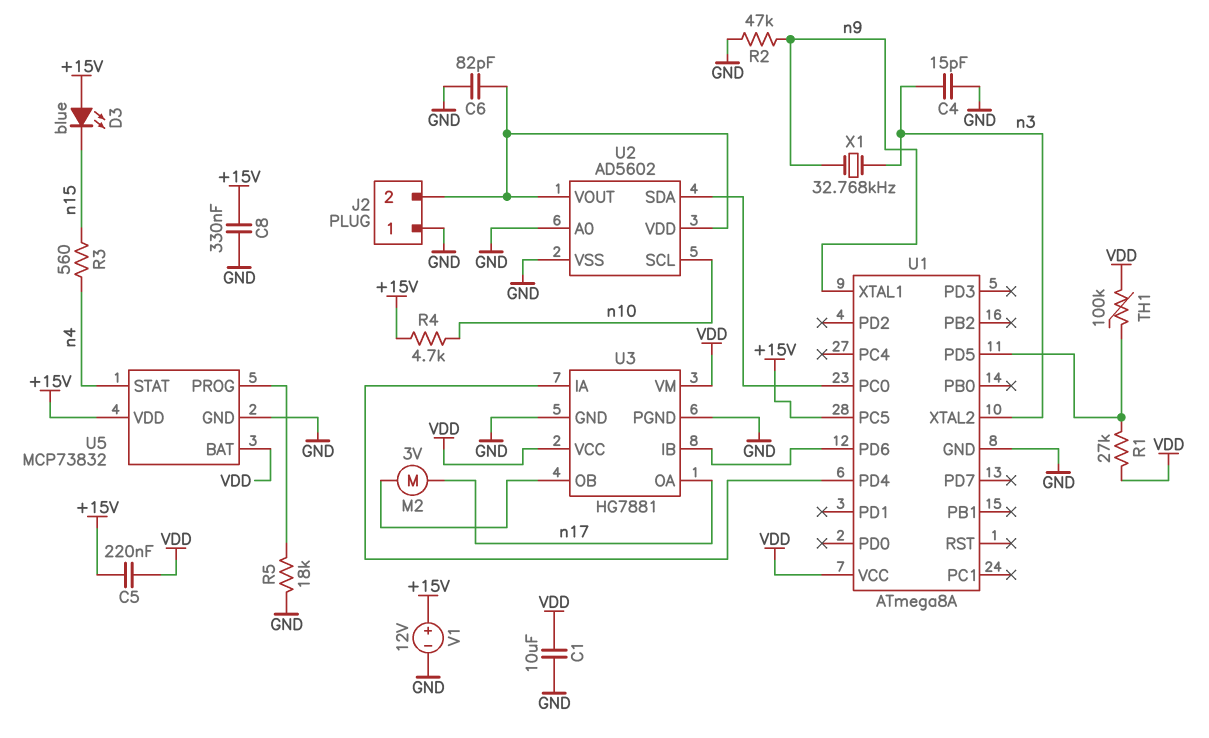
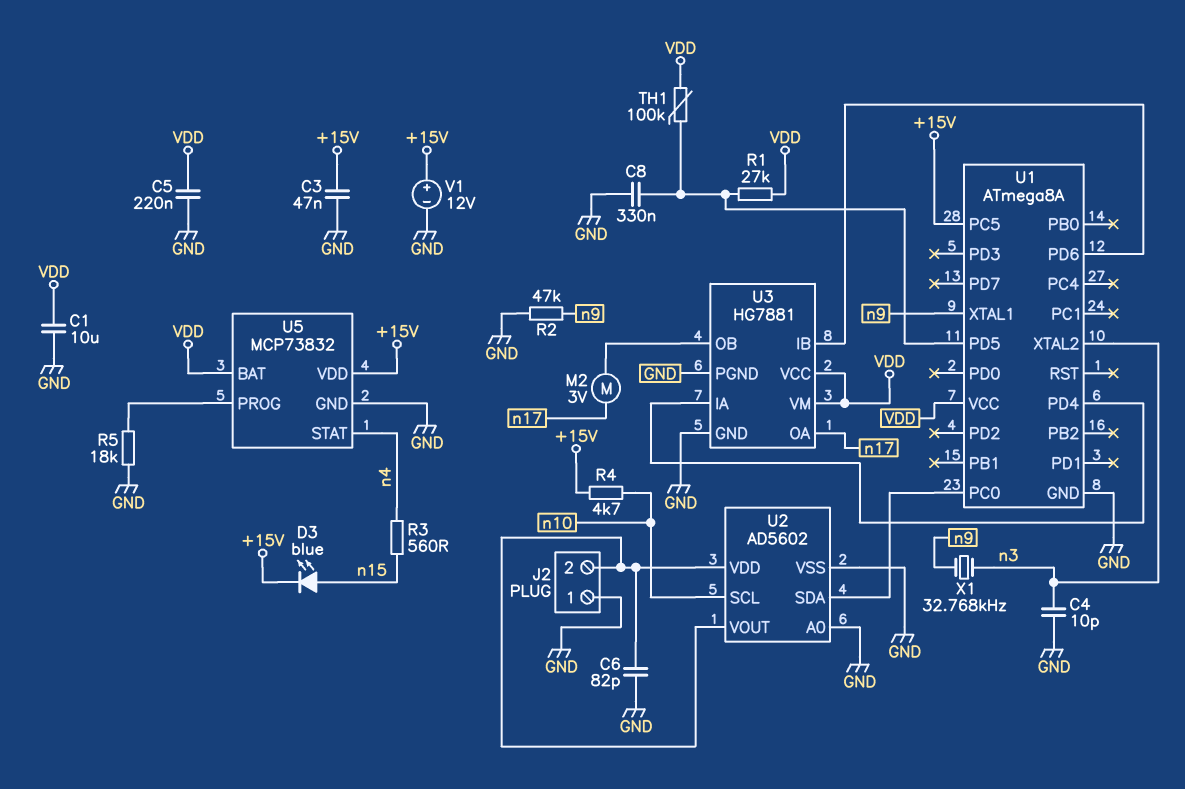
C3: none -> 47nF (+15V, GND)
C4: 15pF (GND, n3) -> 10pF (GND, n3)
C5: 220nF (+15V, VDD) -> 220nF (GND, VDD)
C8: 330nF (+15V, GND) -> 330nF (GND, U1/PD5)
D3: LED blue (A +15V, K n15) -> LED blue (A n15, K +15V)

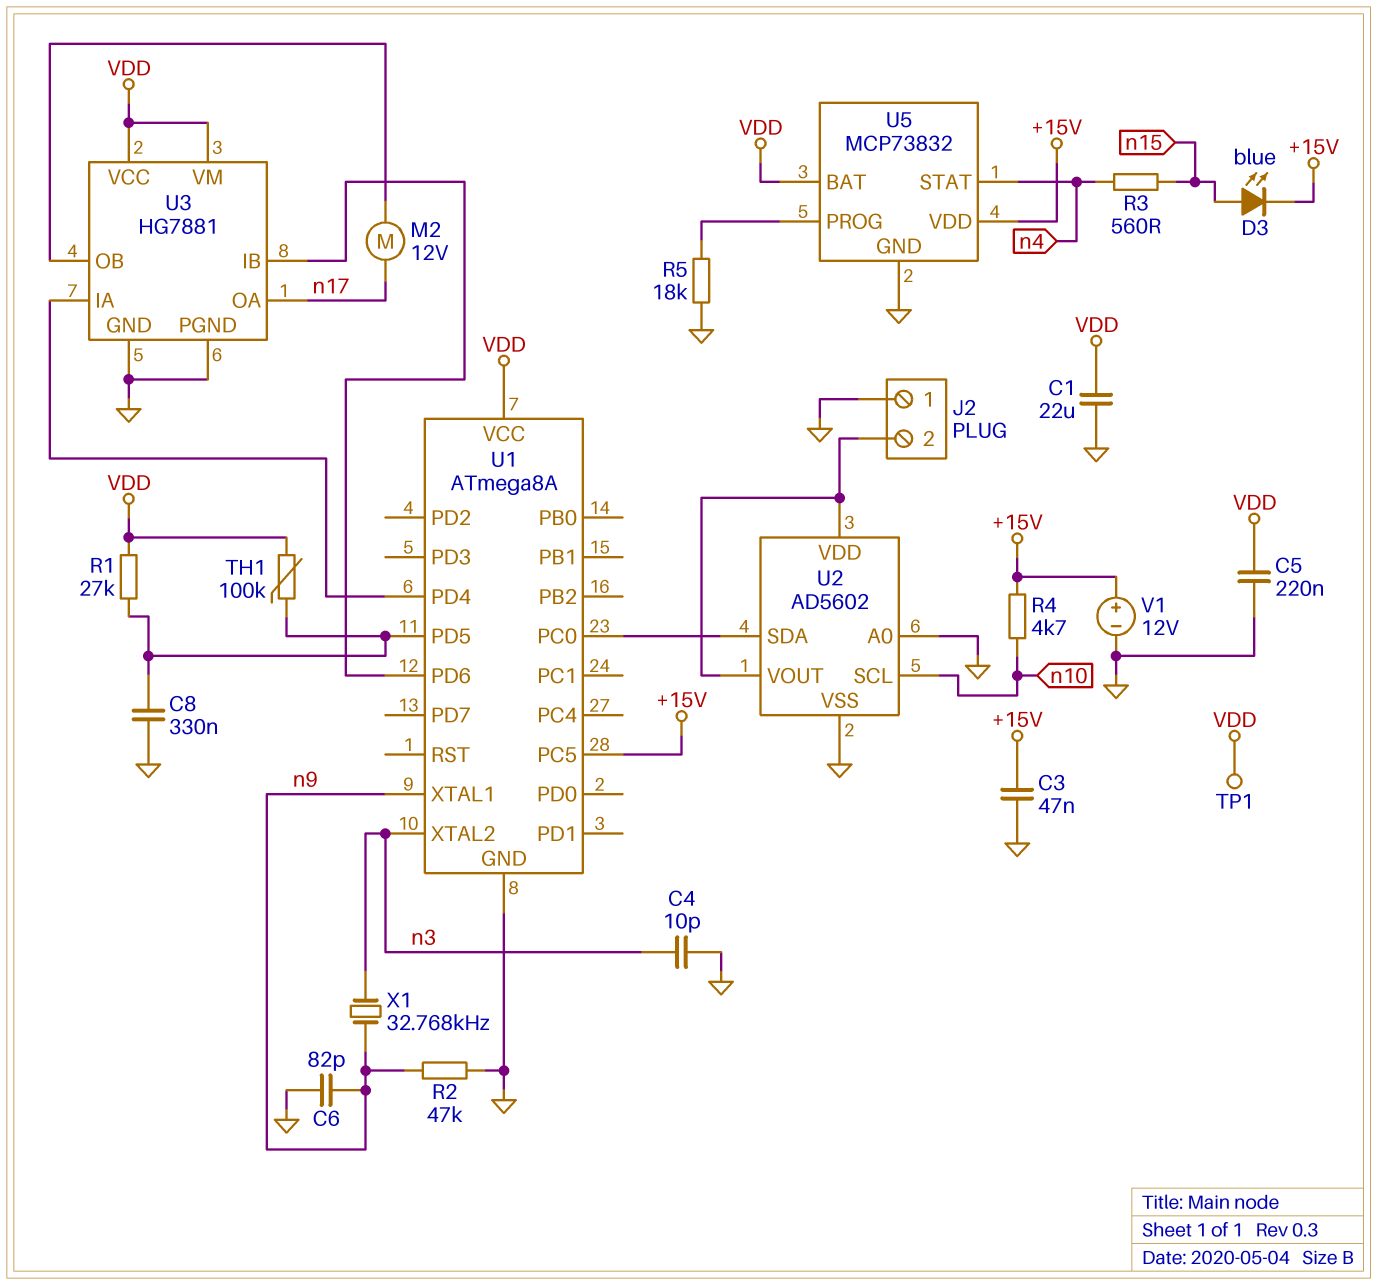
C1: 10uF (GND, VDD) -> 22uF (GND, VDD)
C6: 82pF (GND, J2/2) -> 82pF (GND, n9)
M2: motor 3V (U3/OB, n17) -> motor 12V (U3/OB, n17)
TP1: none -> test point (VDD)

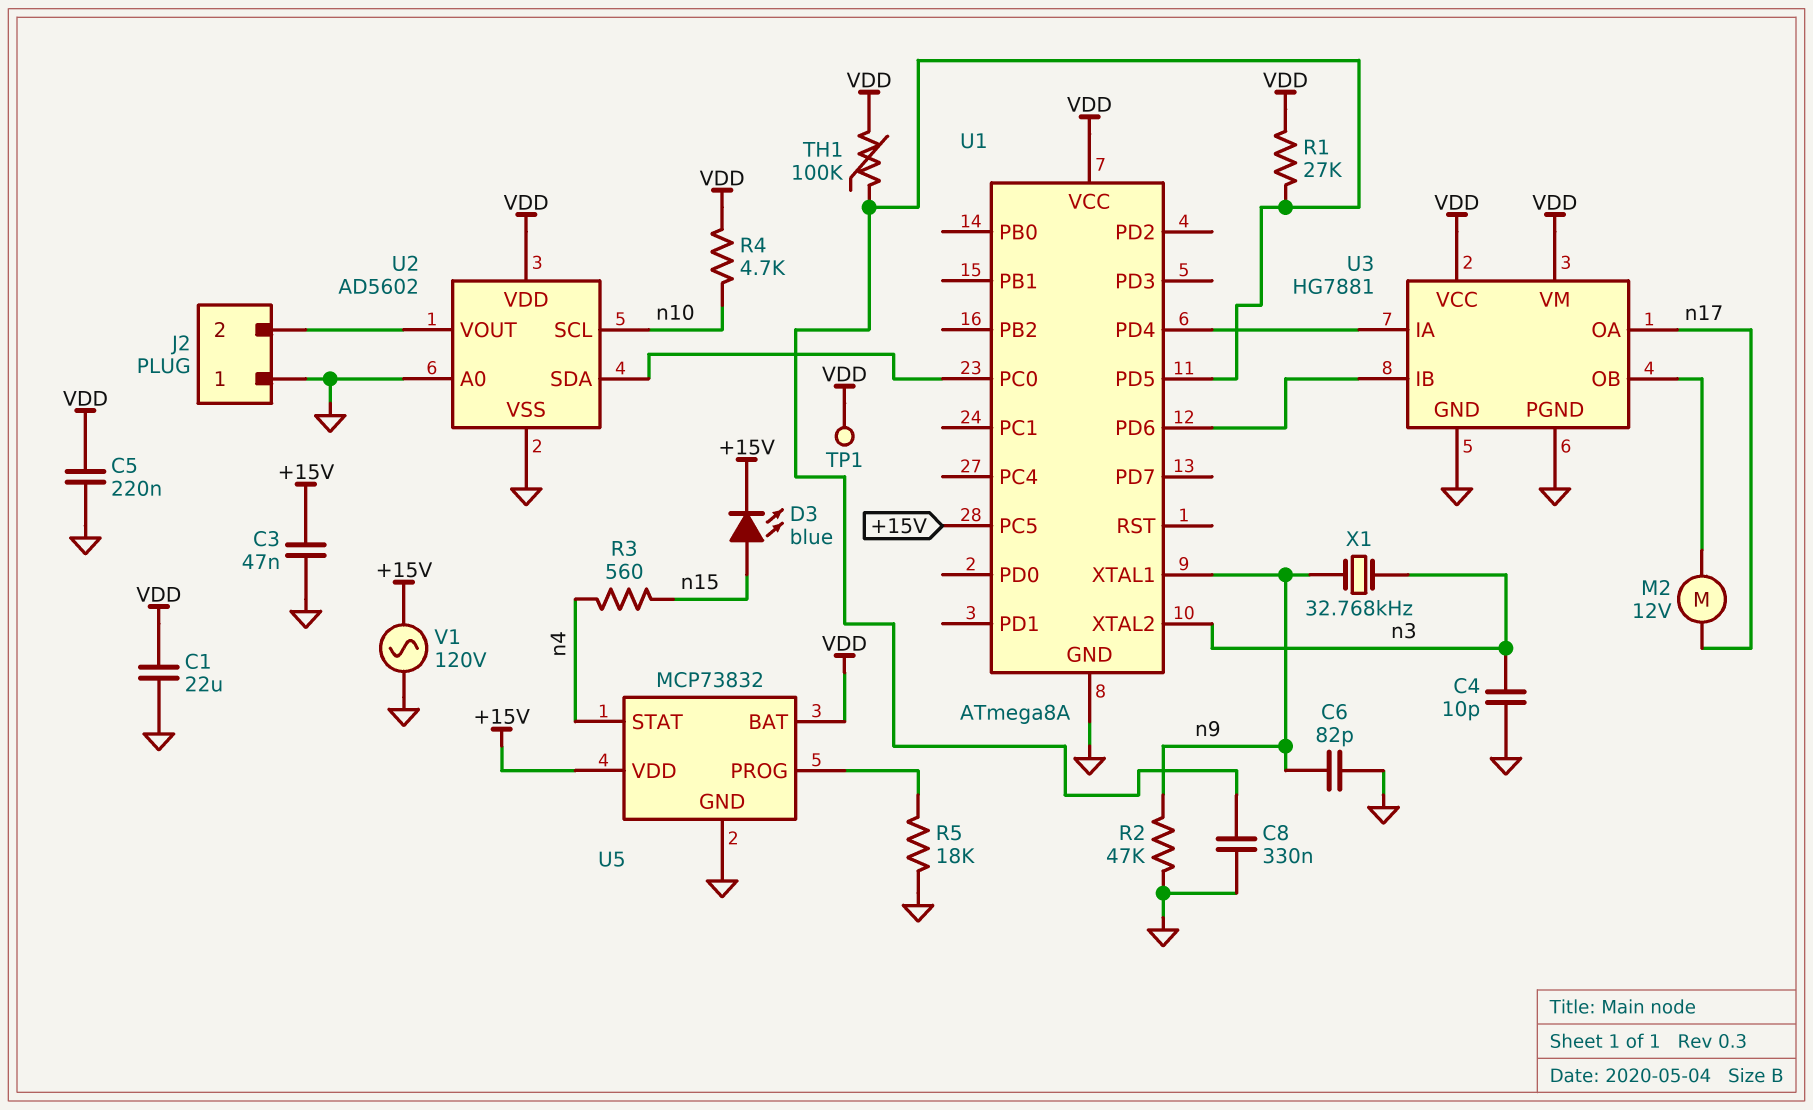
R4: 4.7k (+15V, n10) -> 4.7k (VDD, n10)
U2 pin VDD: J2/2 -> VDD
V1: 12V (plus +15V, minus GND) -> AC 120V (+15V, GND)

